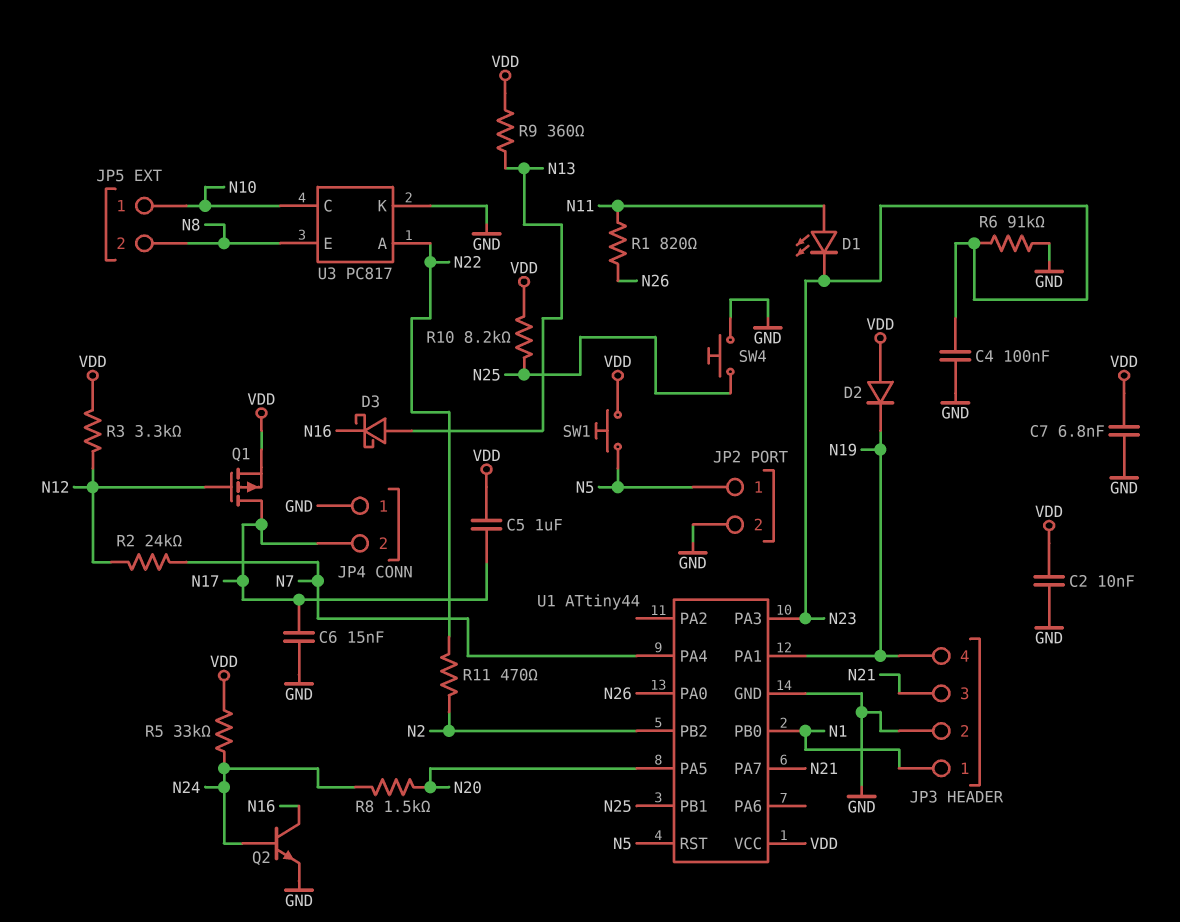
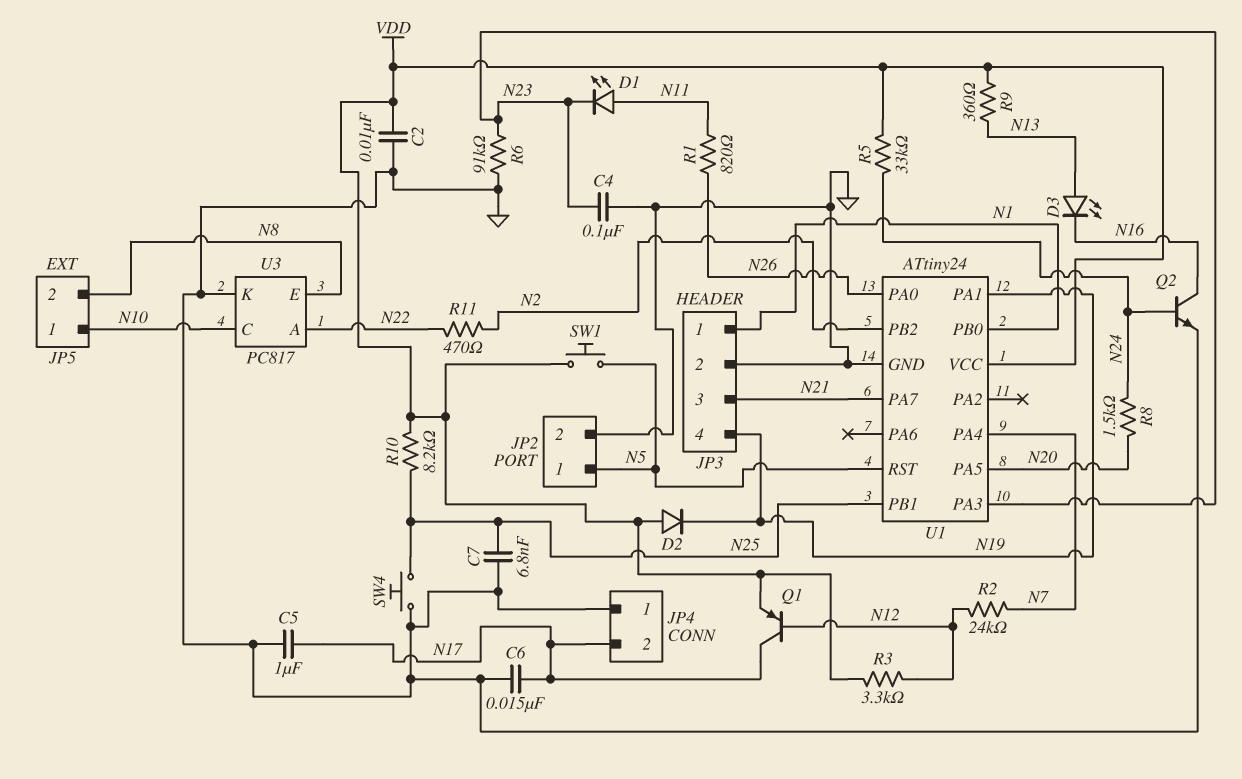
C5: 1uF (N17, VDD) -> 1uF (GND, N17)
C7: 6.8nF (GND, VDD) -> 6.8nF (GND, N25)
D3: schottky (A N13, K N16) -> LED (A N13, K N16)
Q1: PMOS (G N12, D N17, S VDD) -> PNP (B N12, C N17, E VDD)
U1: ATtiny44 -> ATtiny24

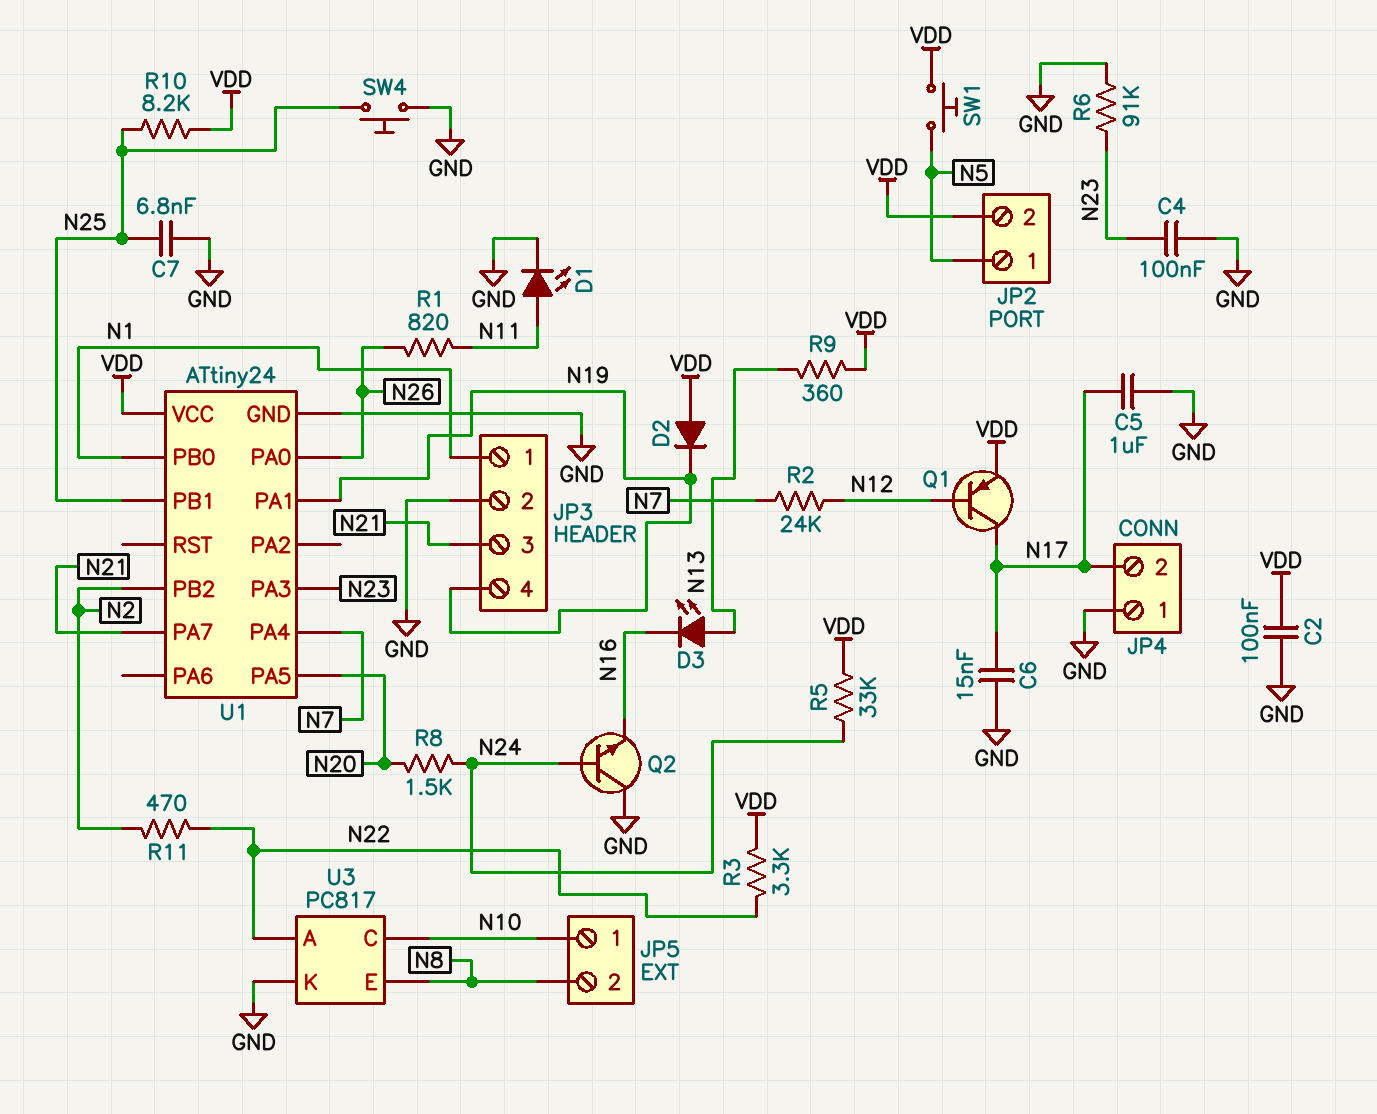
C2: 10nF (GND, VDD) -> 100nF (GND, VDD)
D1: LED (A N11, K N23) -> LED (A N11, K GND)
JP2 pin 2: GND -> VDD
Q2: NPN (B N24, C N16, E GND) -> NPN (B N24, C GND, E N16)
R3: 3.3k (N12, VDD) -> 3.3k (N22, VDD)
U1 pin RST: N5 -> none

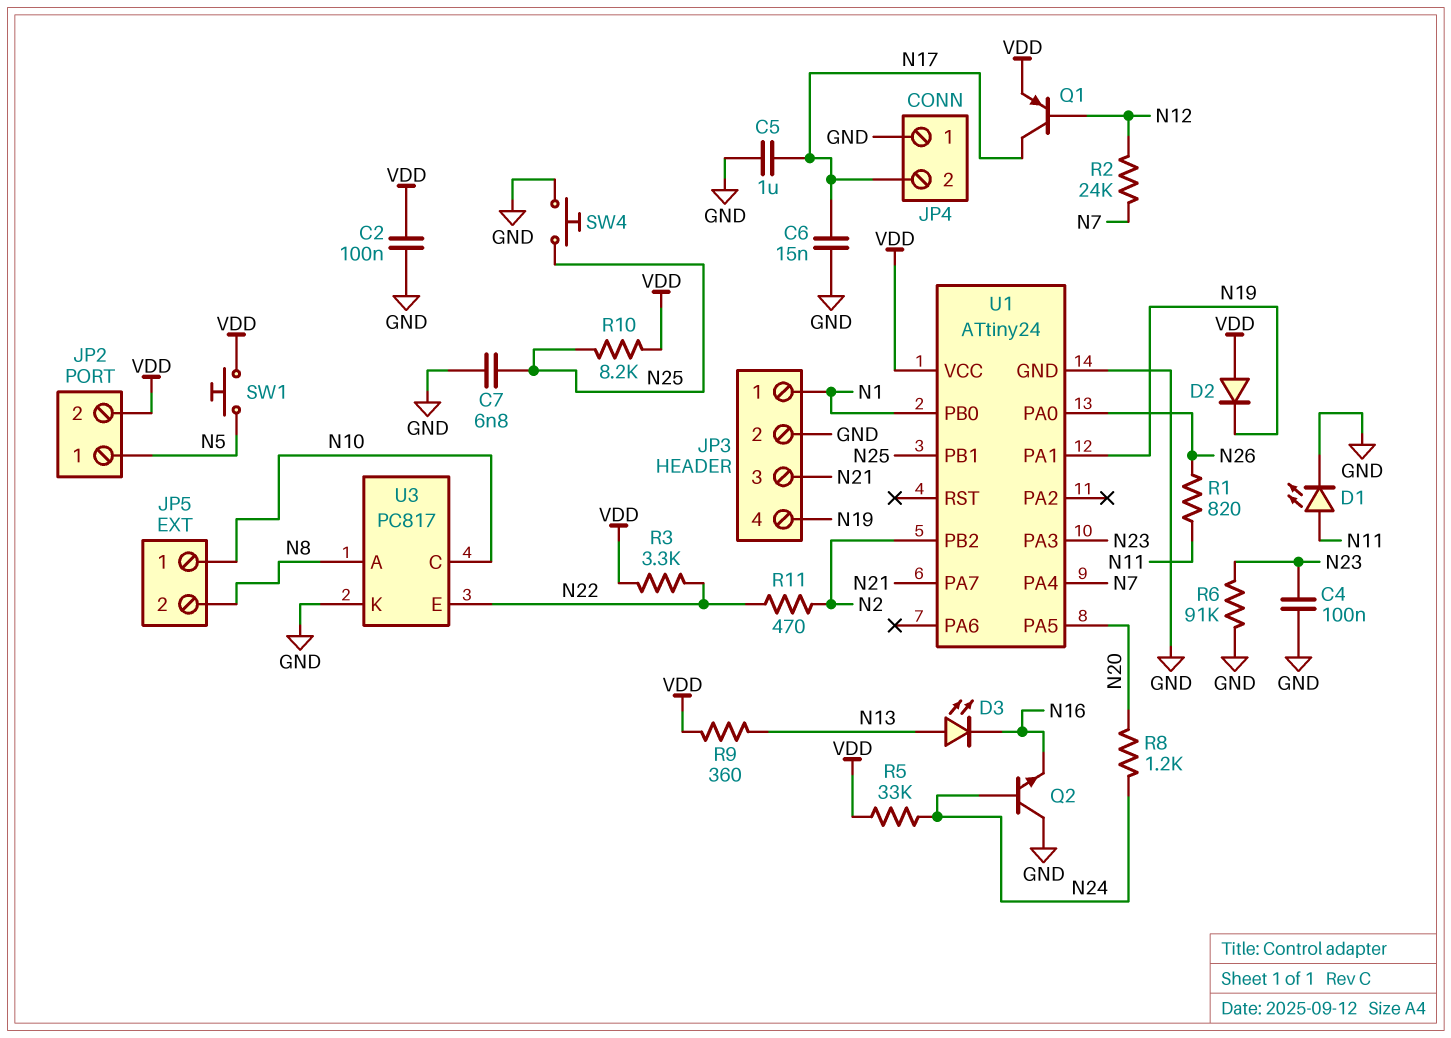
R8: 1.5k (N20, N24) -> 1.2k (N20, N24)
U3 pin A: N22 -> N8
U3 pin E: N8 -> N22

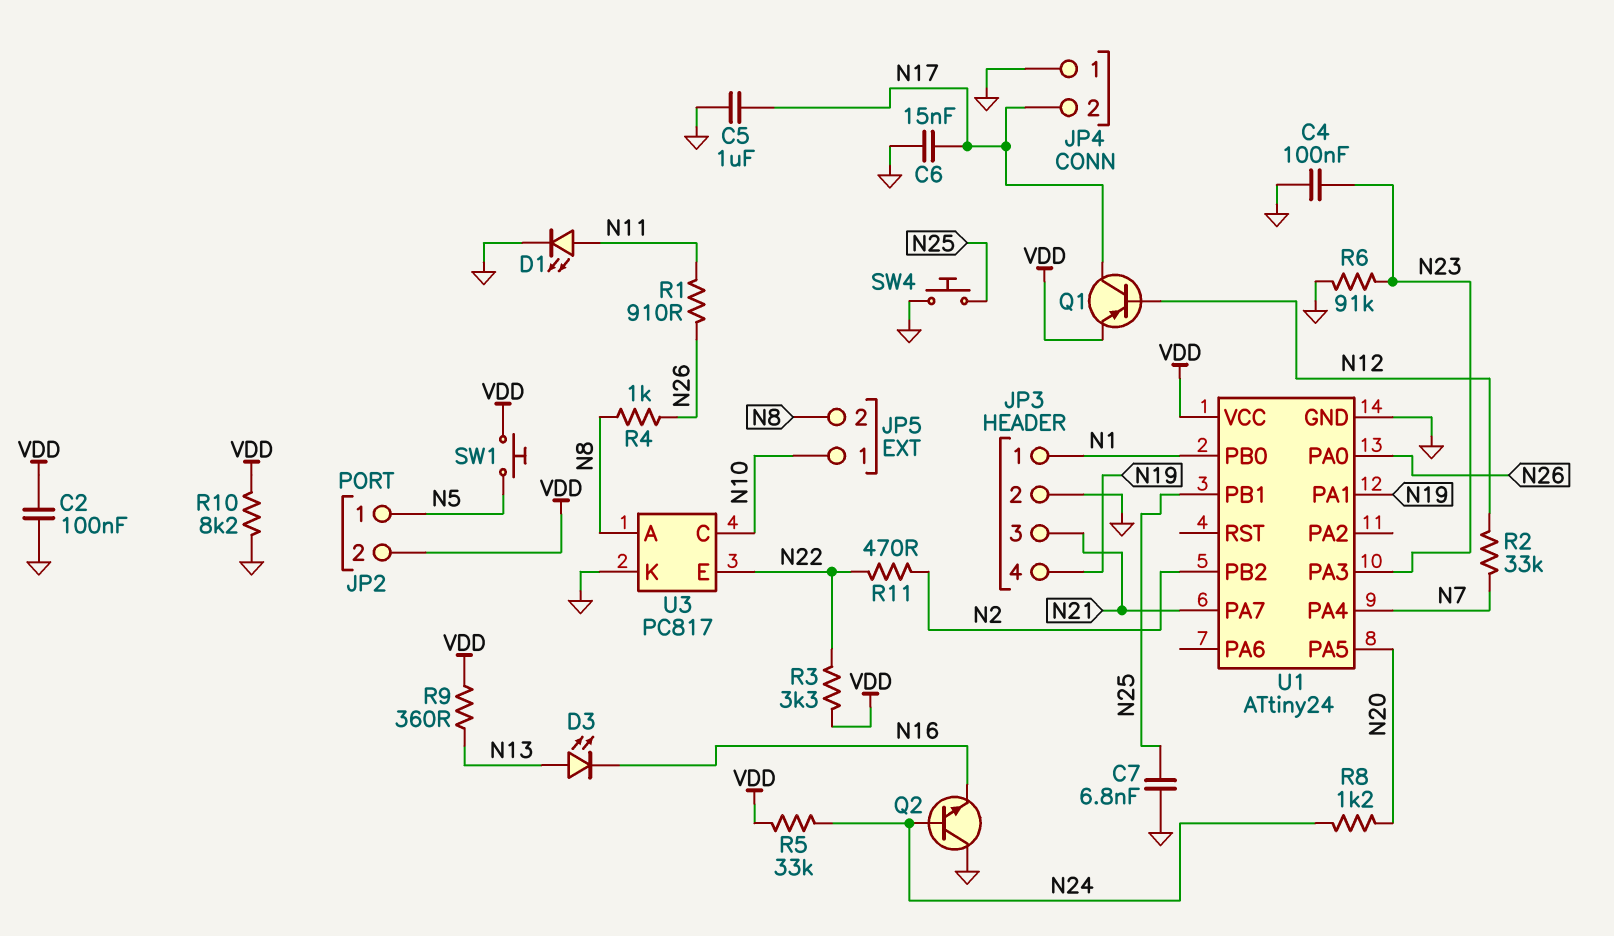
D2: diode (A VDD, K N19) -> none
R1: 820 (N11, N26) -> 910 (N11, N26)
R2: 24k (N7, N12) -> 33k (N7, N12)
R4: none -> 1k (N8, N26)
R10: 8.2k (N25, VDD) -> 8.2k (GND, VDD)

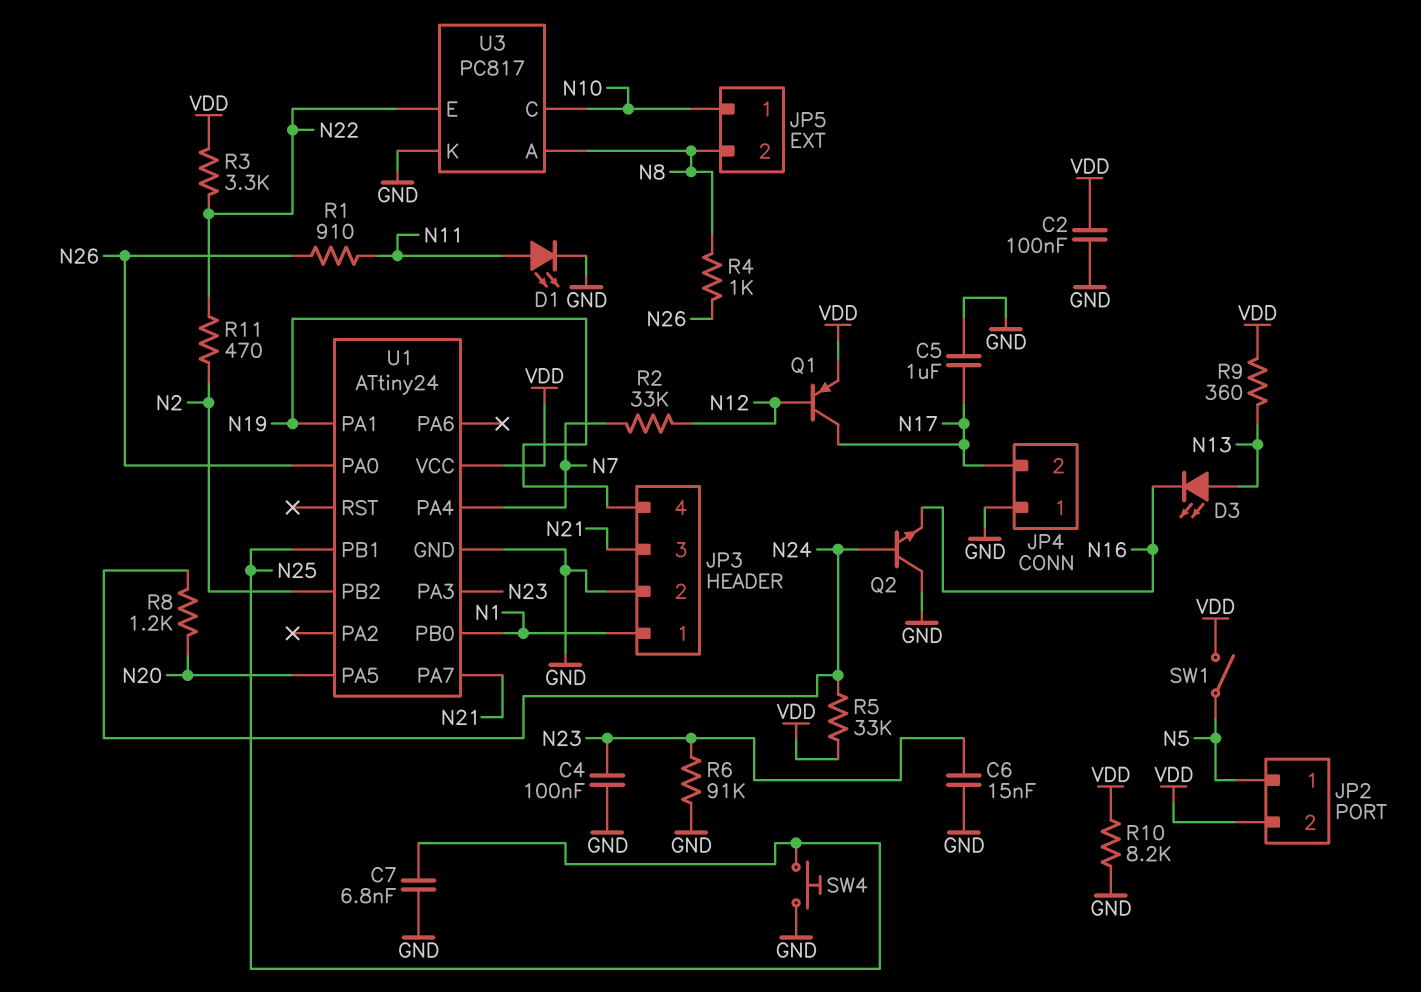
C6: 15nF (GND, N17) -> 15nF (GND, N23)
SW1: button (N5, VDD) -> switch (N5, VDD)

